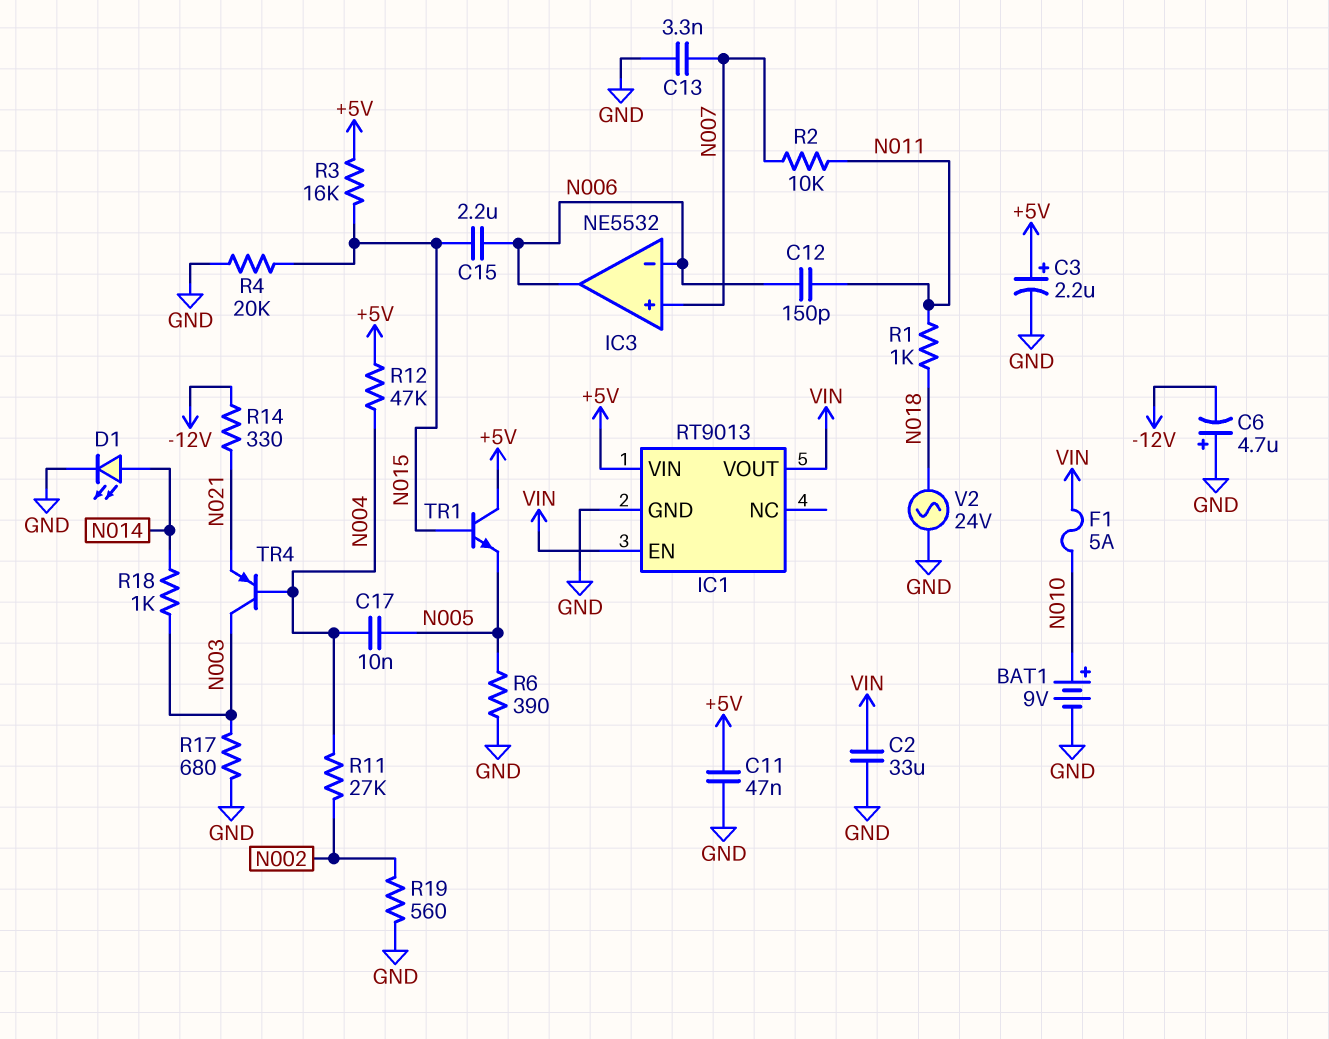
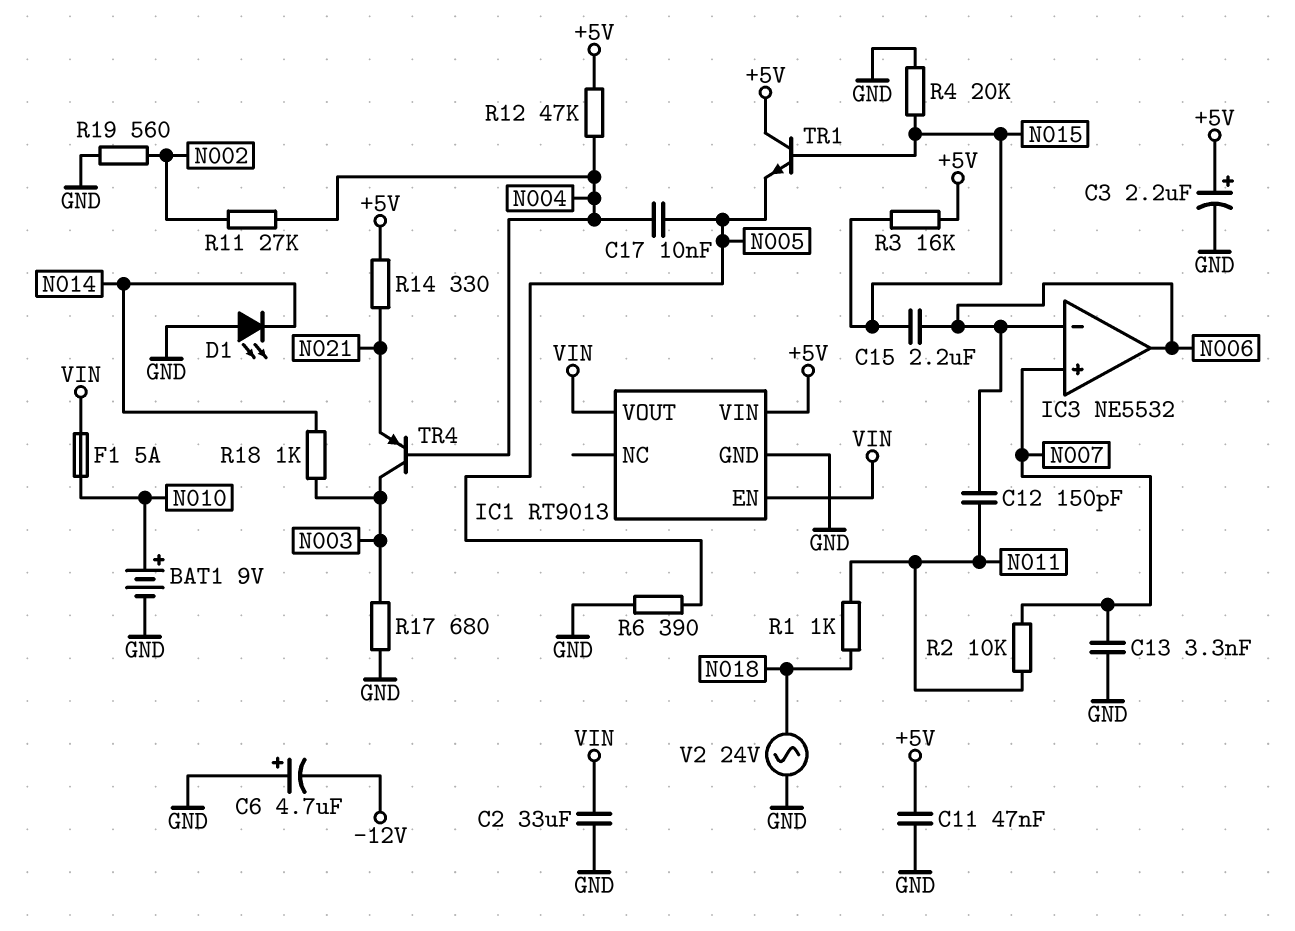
D1: LED (A N014, K GND) -> LED (A GND, K N014)
R14: 330 (-12V, N021) -> 330 (+5V, N021)

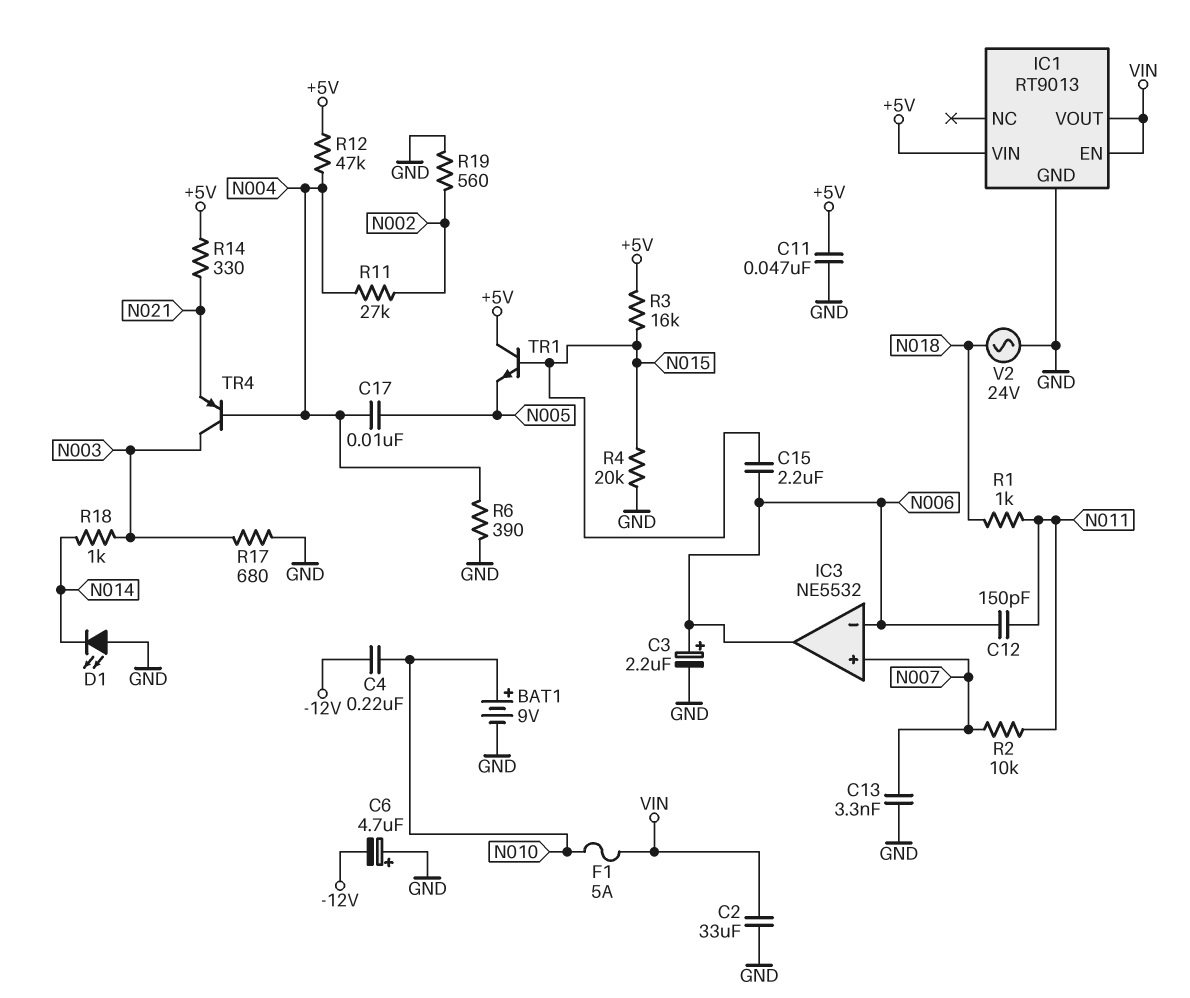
C3: 2.2uF (plus +5V, minus GND) -> 2.2uF (plus N006, minus GND)
C4: none -> 220nF (-12V, N010)
R6: 390 (GND, N005) -> 390 (GND, N004)

